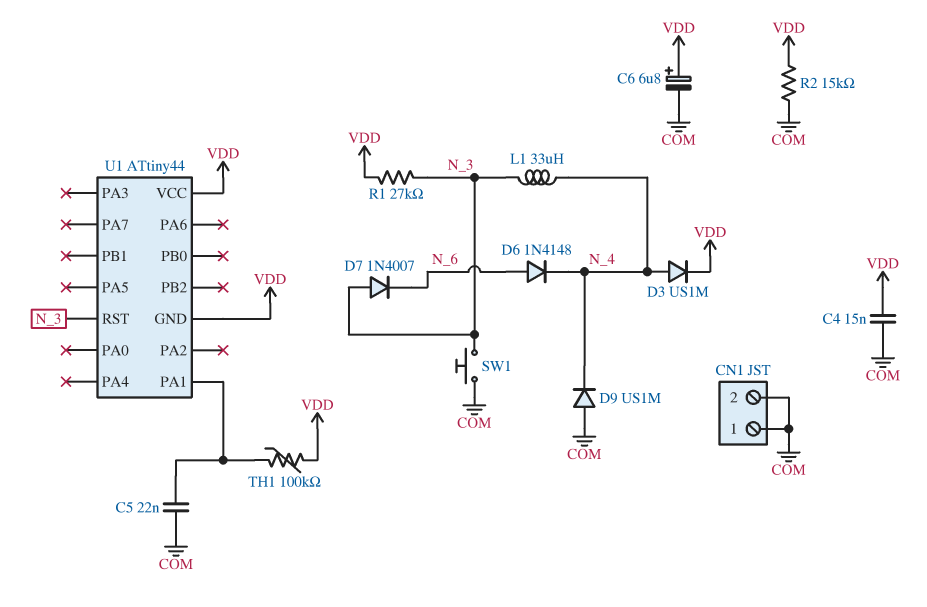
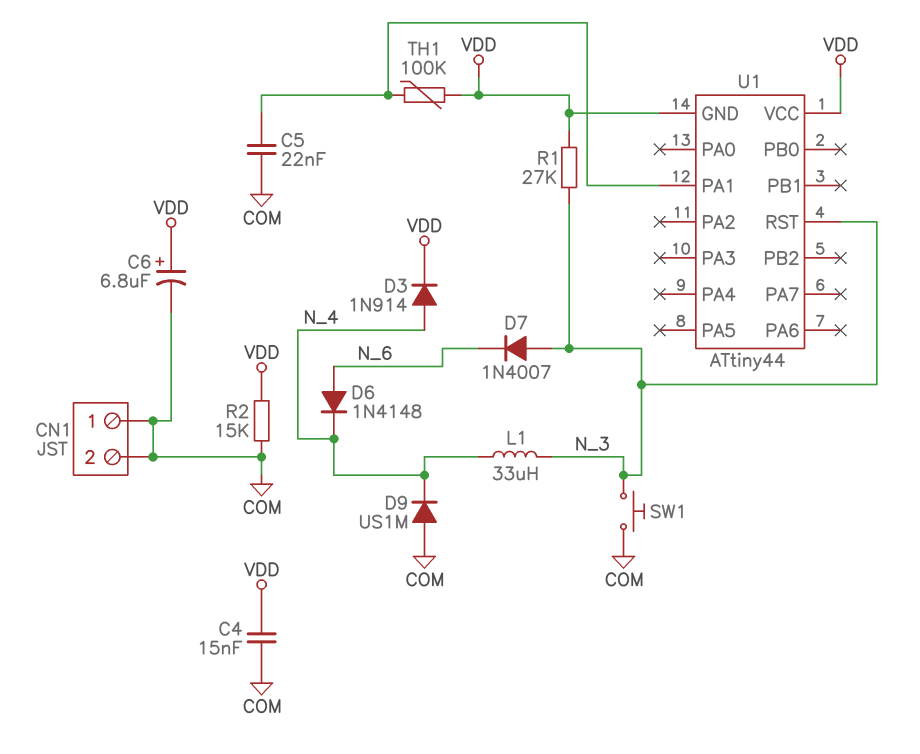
D3: diode US1M (A N_4, K VDD) -> diode 1N914 (A N_4, K VDD)

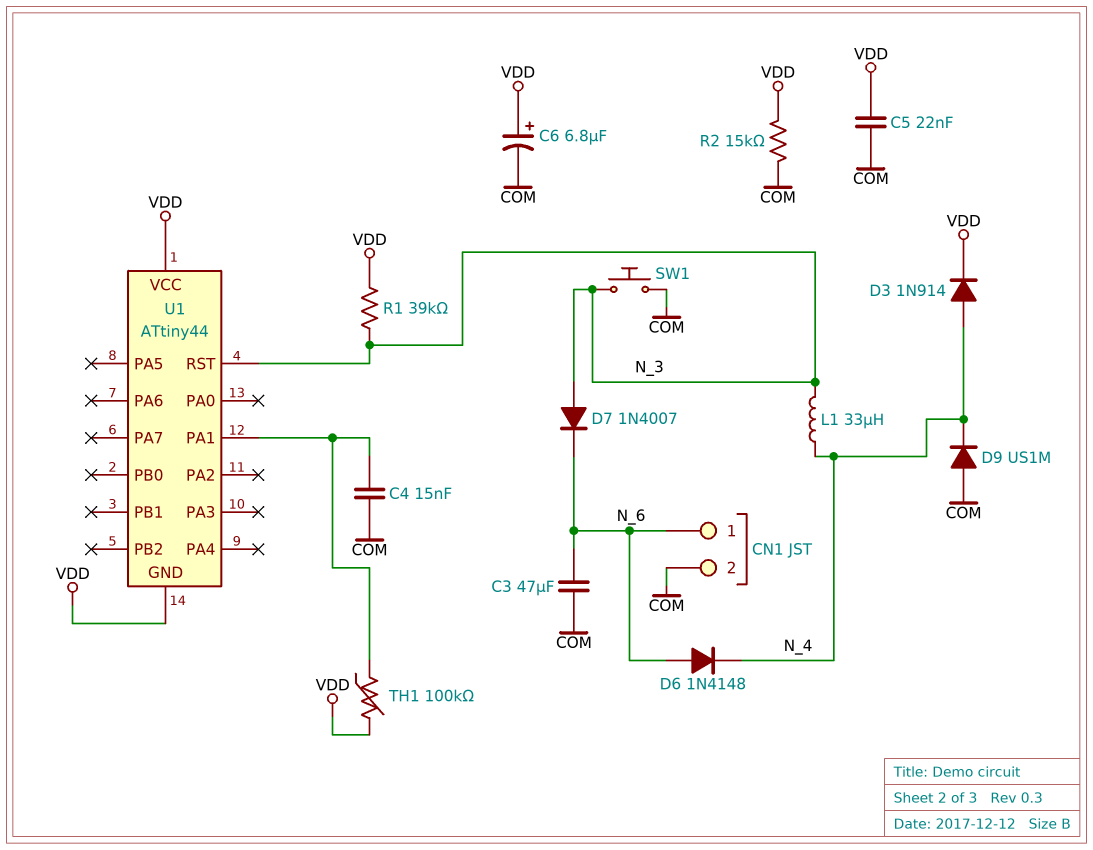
C3: none -> 47uF (COM, N_6)
C4: 15nF (COM, VDD) -> 15nF (COM, U1/PA1)
C5: 22nF (COM, U1/PA1) -> 22nF (COM, VDD)
CN1 pin 1: COM -> N_6
R1: 27k (N_3, VDD) -> 39k (N_3, VDD)

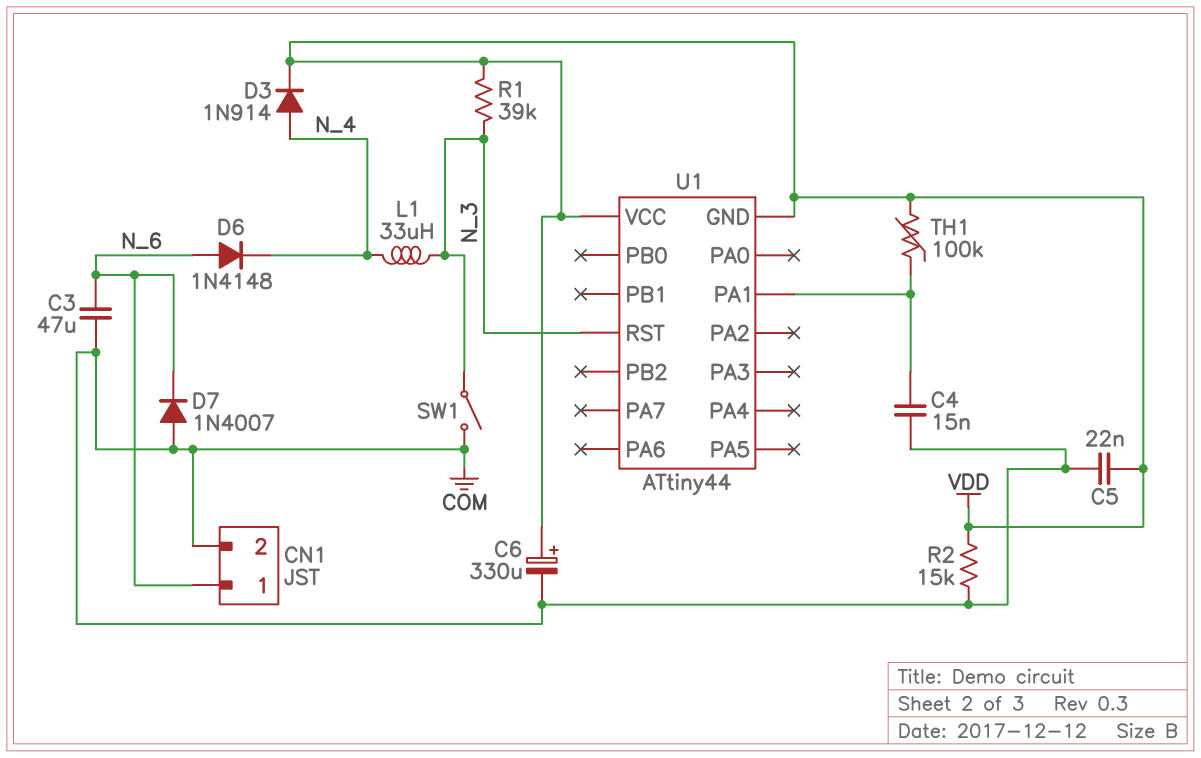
C6: 6.8uF (plus VDD, minus COM) -> 330uF (plus VDD, minus COM)
D7: diode 1N4007 (A N_3, K N_6) -> diode 1N4007 (A COM, K N_6)
D9: diode US1M (A COM, K N_4) -> none
SW1: button (COM, N_3) -> switch (COM, N_3)

